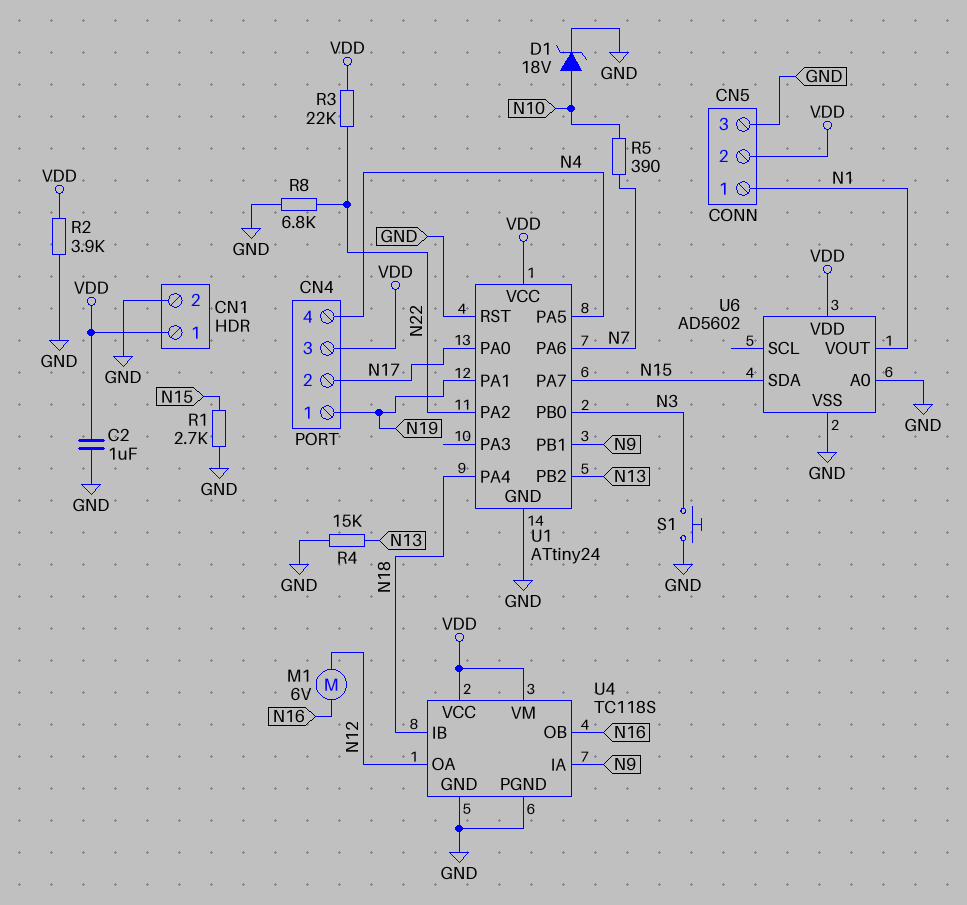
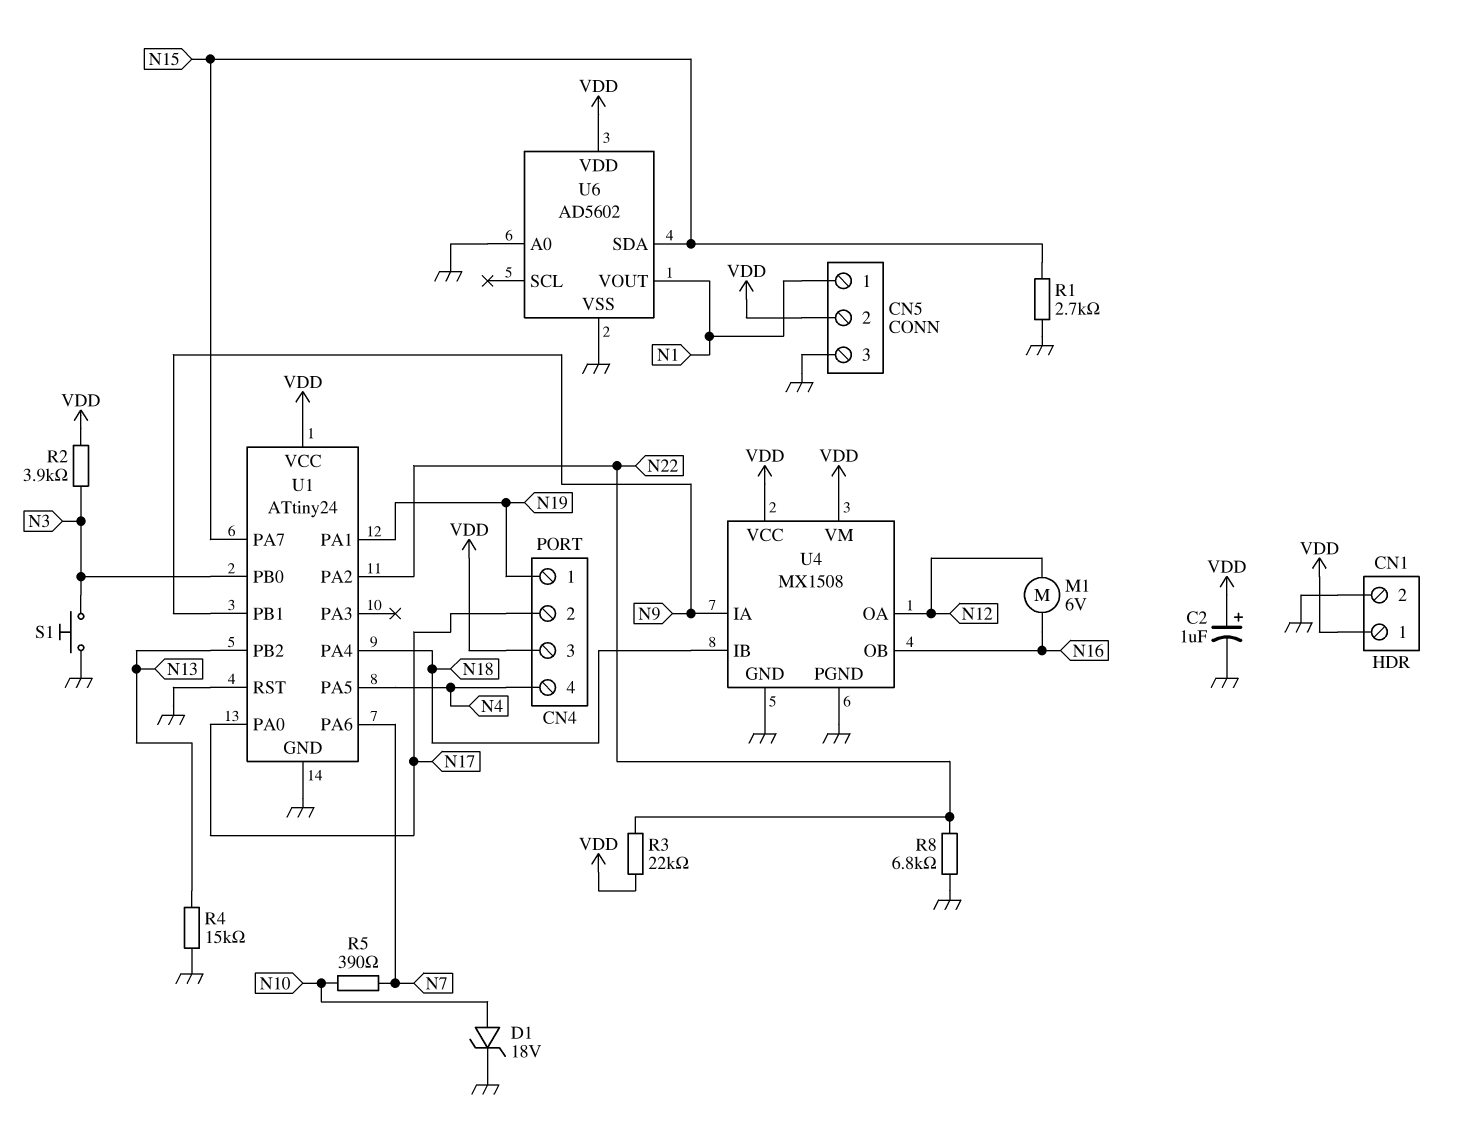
C2: 1uF (GND, VDD) -> 1uF (plus VDD, minus GND)
R2: 3.9k (GND, VDD) -> 3.9k (N3, VDD)
U4: TC118S -> MX1508

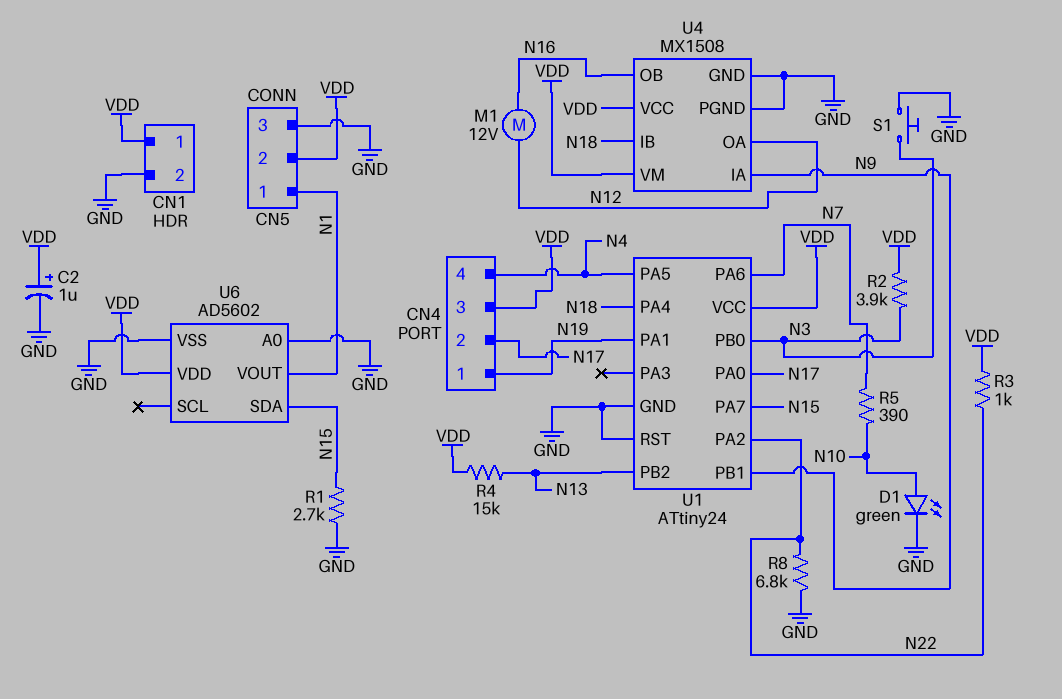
D1: zener 18V (A N10, K GND) -> LED green (A N10, K GND)
M1: motor 6V (N12, N16) -> motor 12V (N12, N16)
R3: 22k (N22, VDD) -> 1k (N22, VDD)
R4: 15k (GND, N13) -> 15k (N13, VDD)

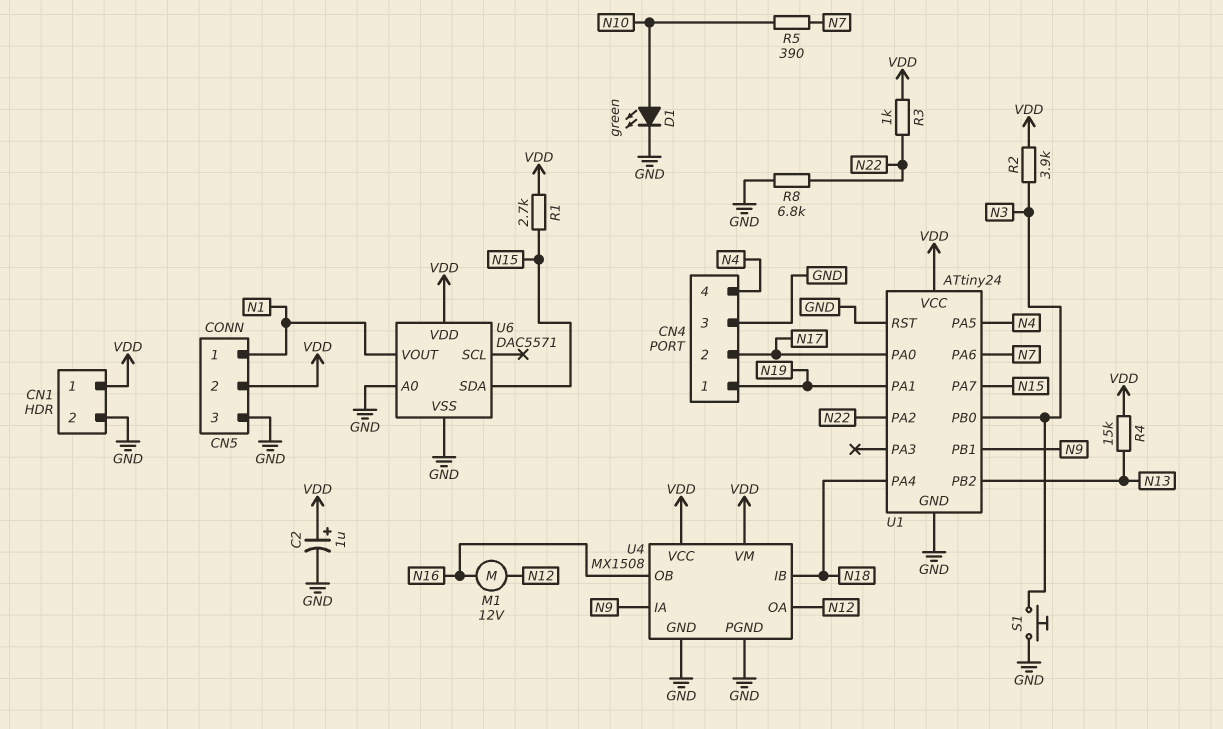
CN4 pin 3: VDD -> GND
R1: 2.7k (GND, N15) -> 2.7k (N15, VDD)
U6: AD5602 -> DAC5571

